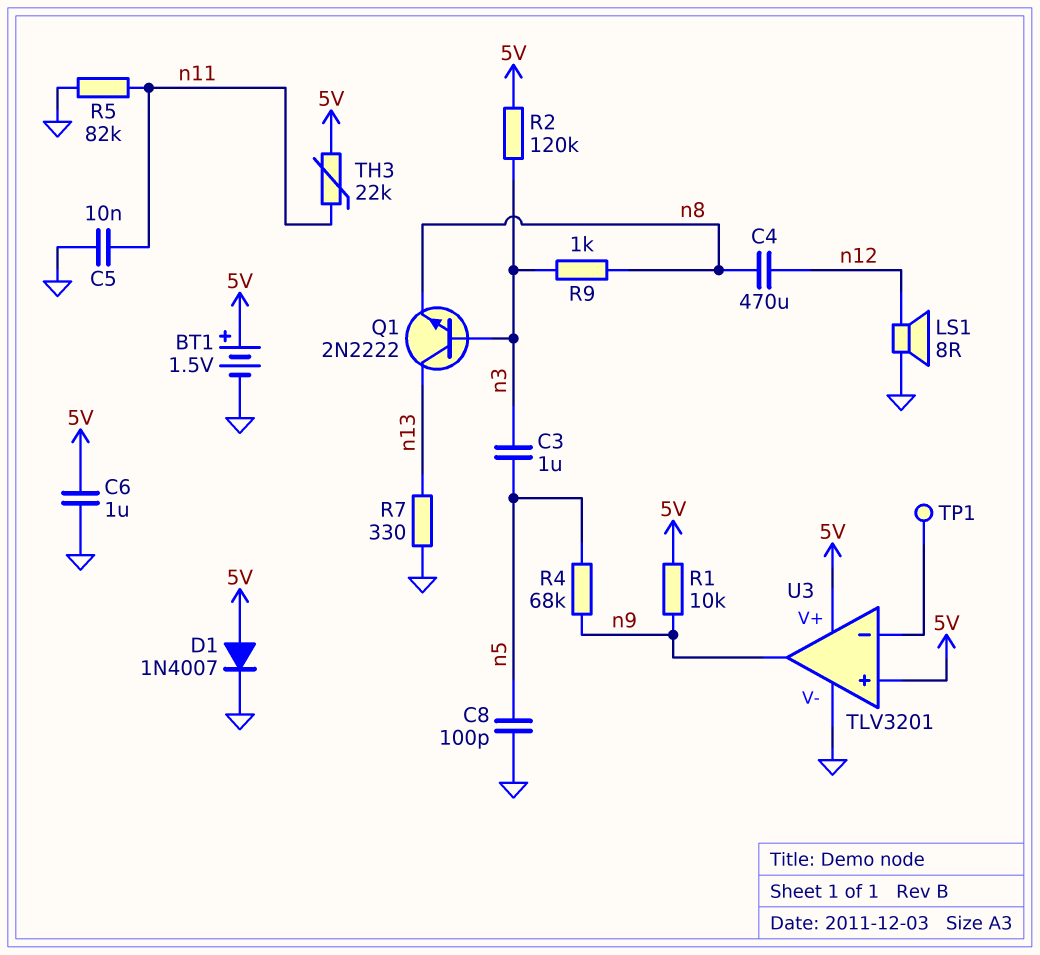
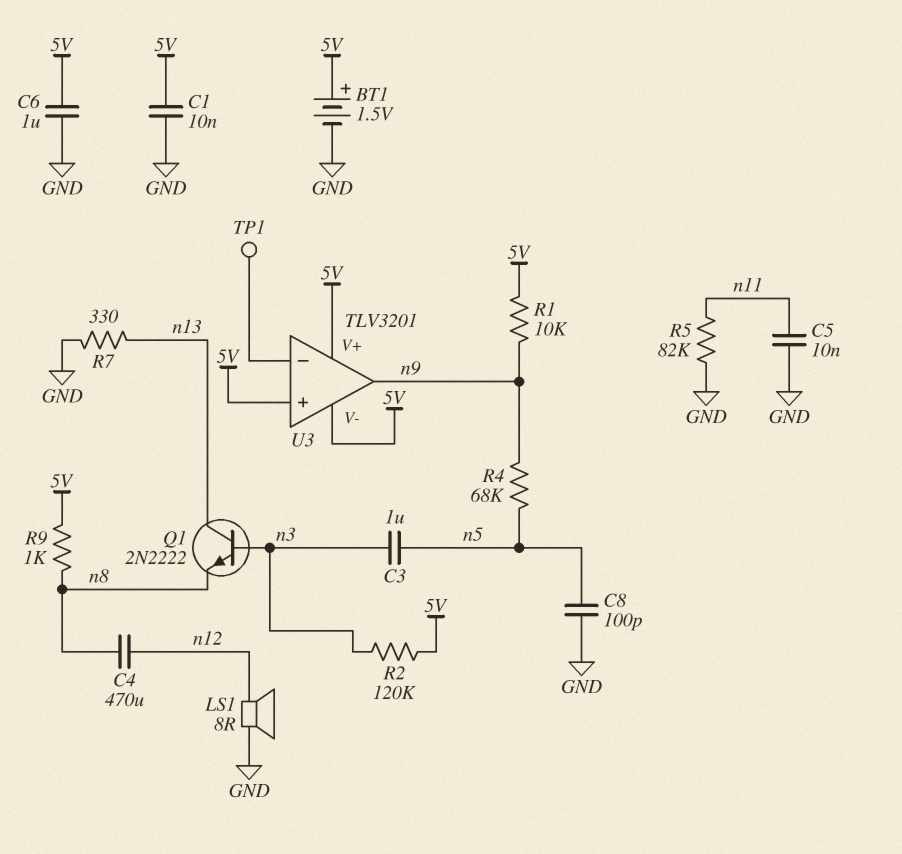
C1: none -> 10nF (5V, GND)
D1: diode 1N4007 (A 5V, K GND) -> none
R9: 1k (n3, n8) -> 1k (5V, n8)
TH3: 22k (5V, n11) -> none
U3 pin V-: GND -> 5V

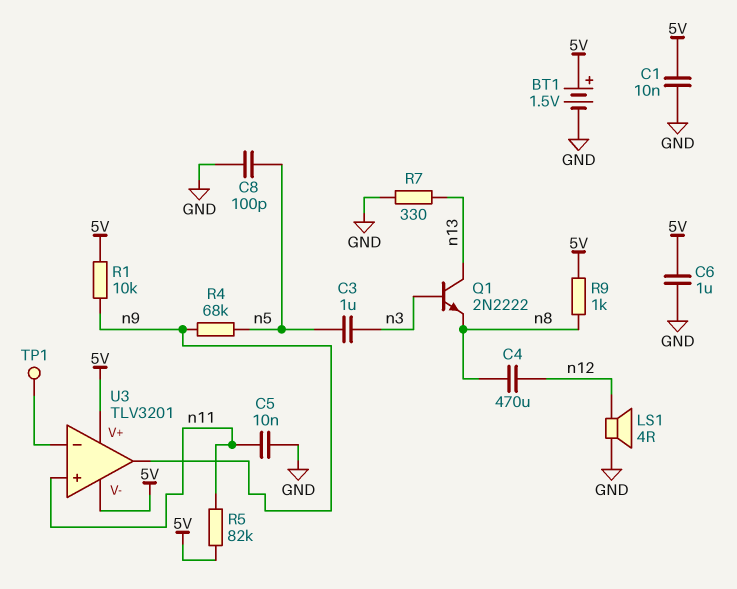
LS1: speaker 8R (GND, n12) -> speaker 4R (GND, n12)
R2: 120k (5V, n3) -> none
R5: 82k (GND, n11) -> 82k (5V, n11)
U3 pin in+: 5V -> n11

